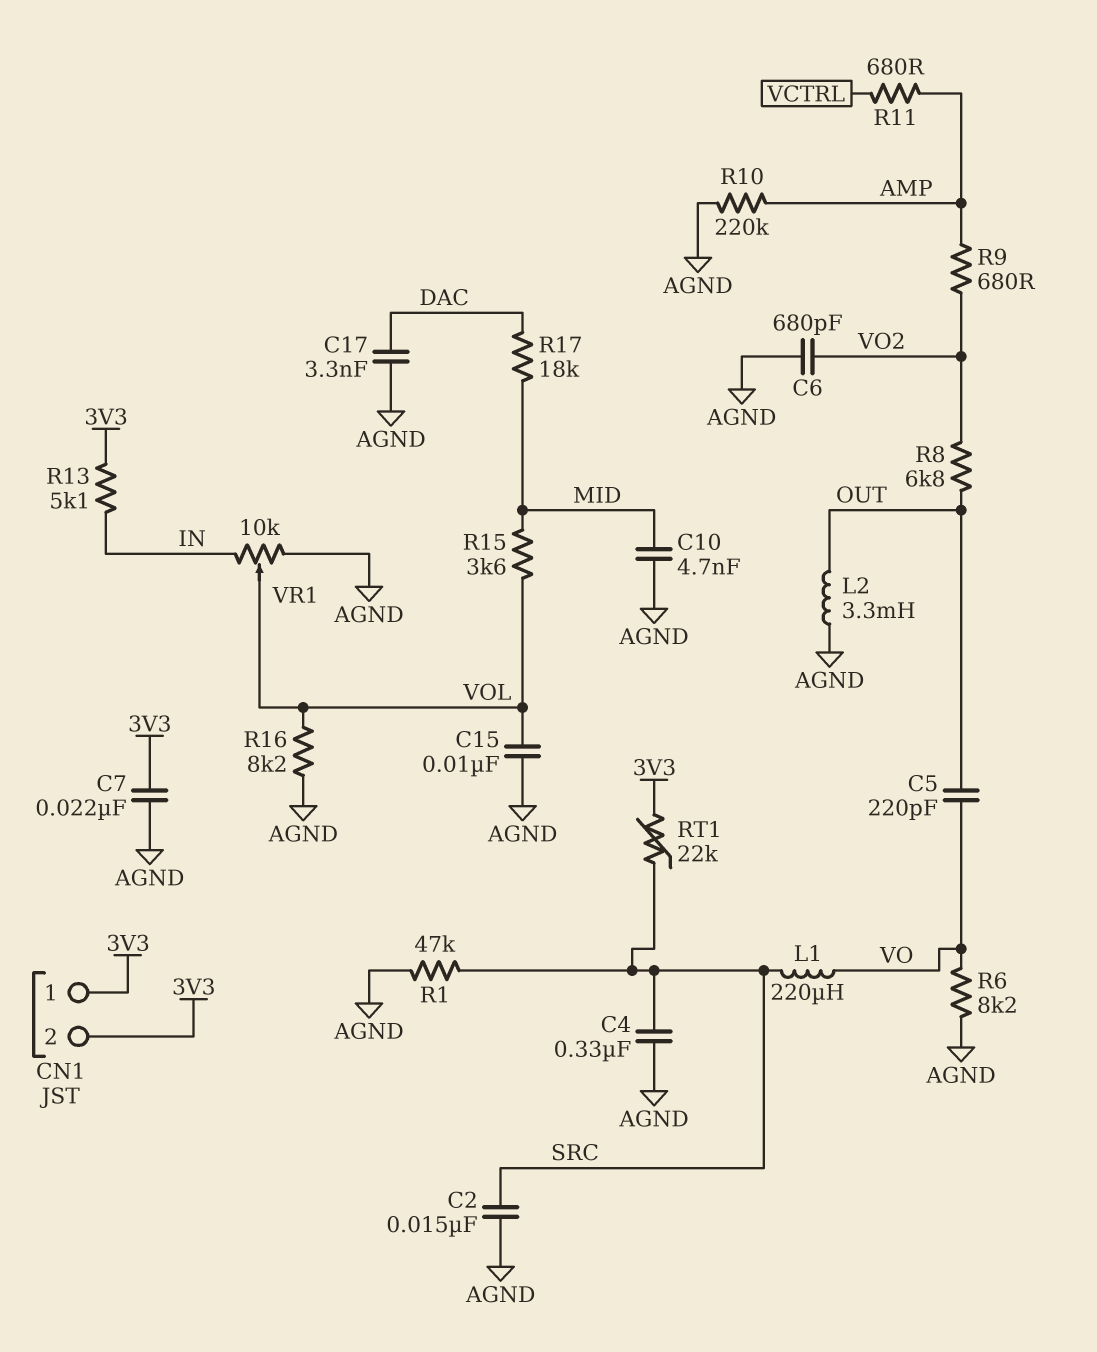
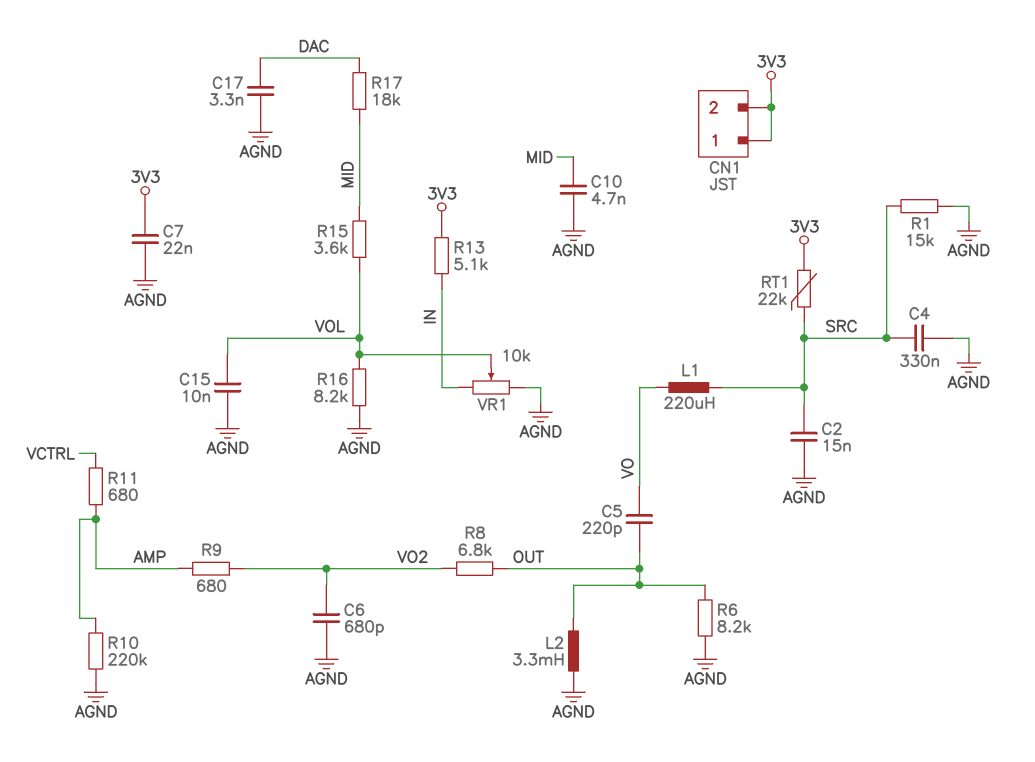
R1: 47k (AGND, SRC) -> 15k (AGND, SRC)
R6: 8.2k (AGND, VO) -> 8.2k (AGND, OUT)

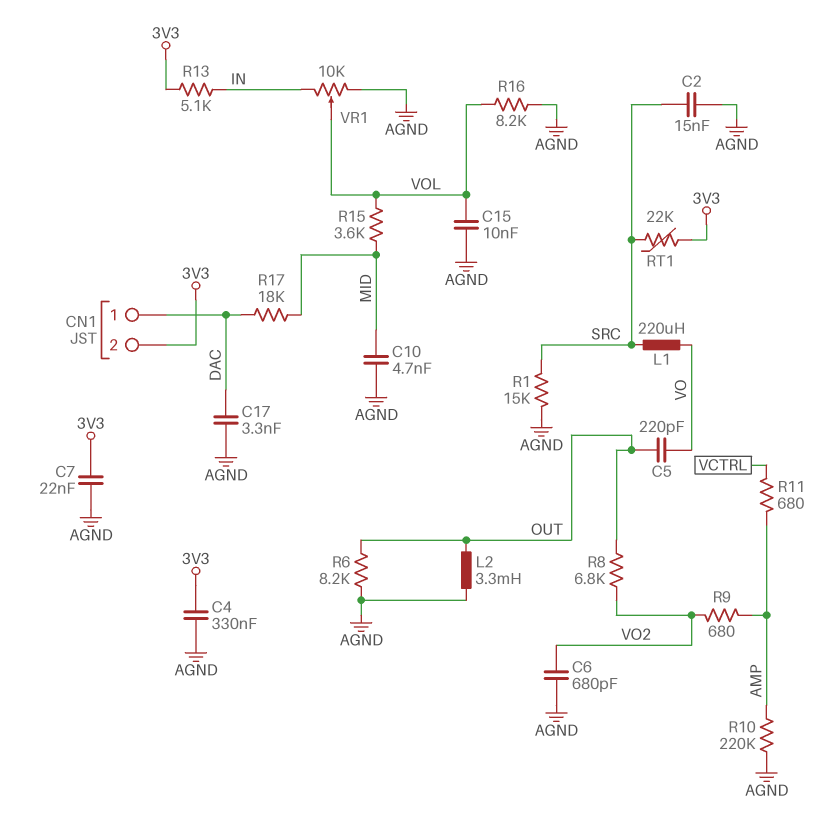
C4: 330nF (AGND, SRC) -> 330nF (3V3, AGND)
CN1 pin 1: 3V3 -> DAC

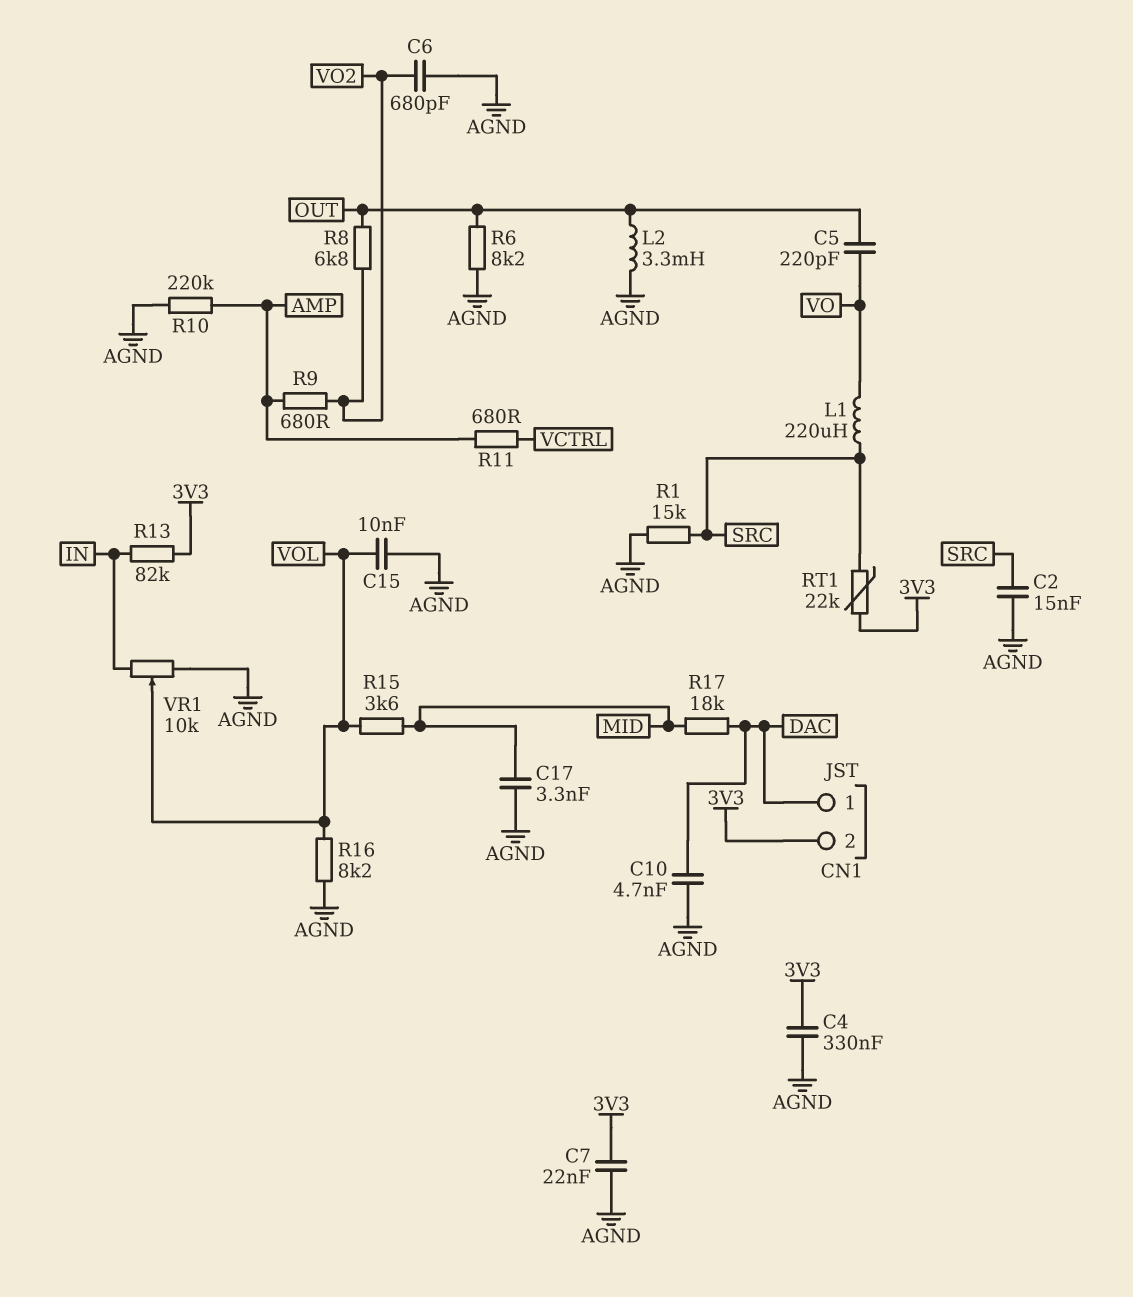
C10: 4.7nF (AGND, MID) -> 4.7nF (AGND, DAC)
C17: 3.3nF (AGND, DAC) -> 3.3nF (AGND, MID)
R13: 5.1k (3V3, IN) -> 82k (3V3, IN)

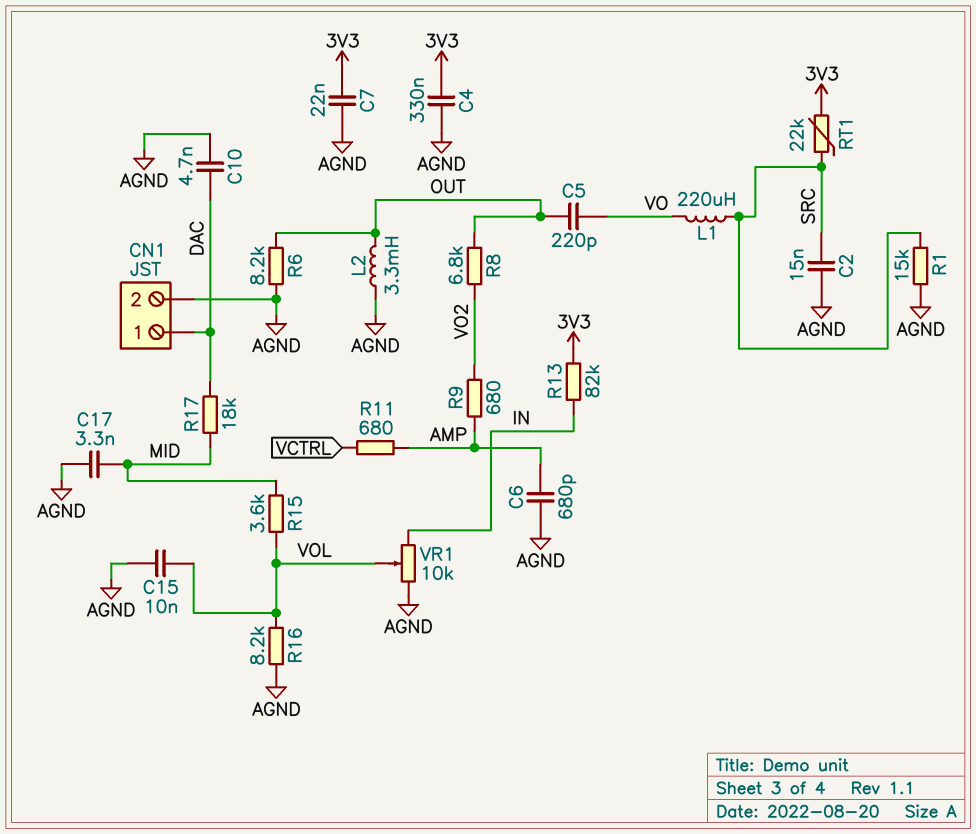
C6: 680pF (AGND, VO2) -> 680pF (AGND, AMP)
CN1 pin 2: 3V3 -> AGND
R10: 220k (AGND, AMP) -> none

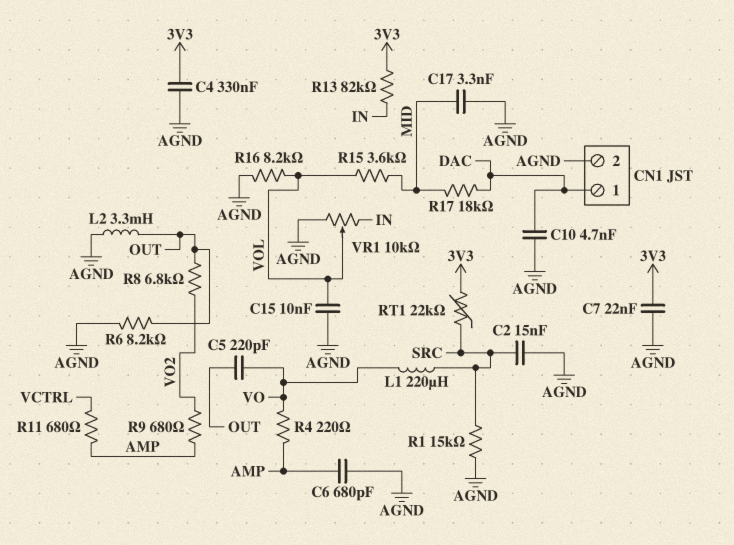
R4: none -> 220 (AMP, VO)

